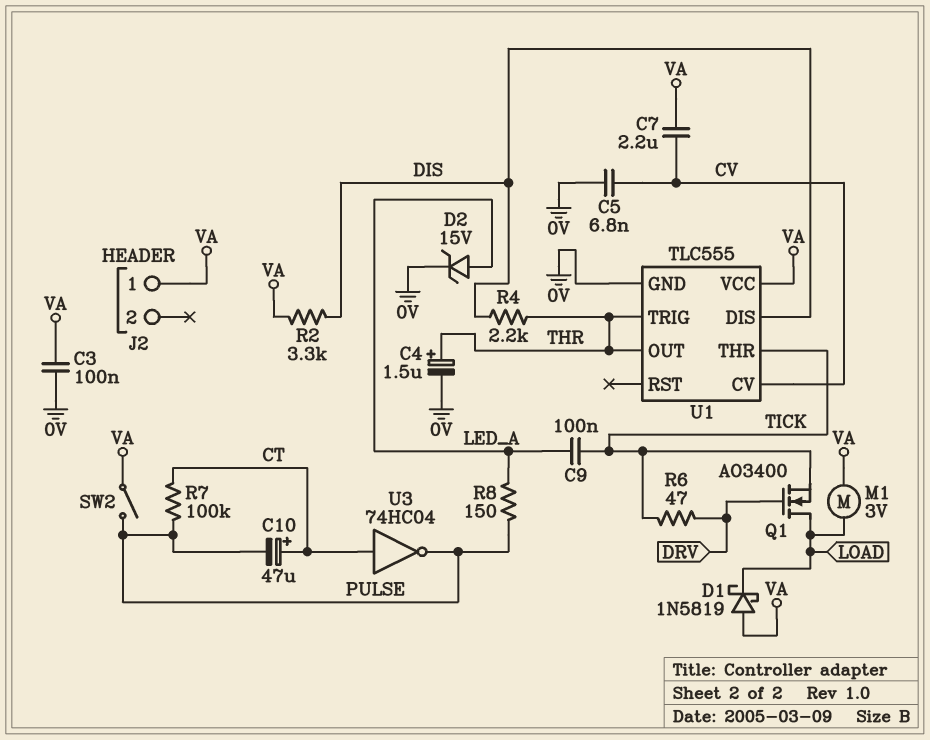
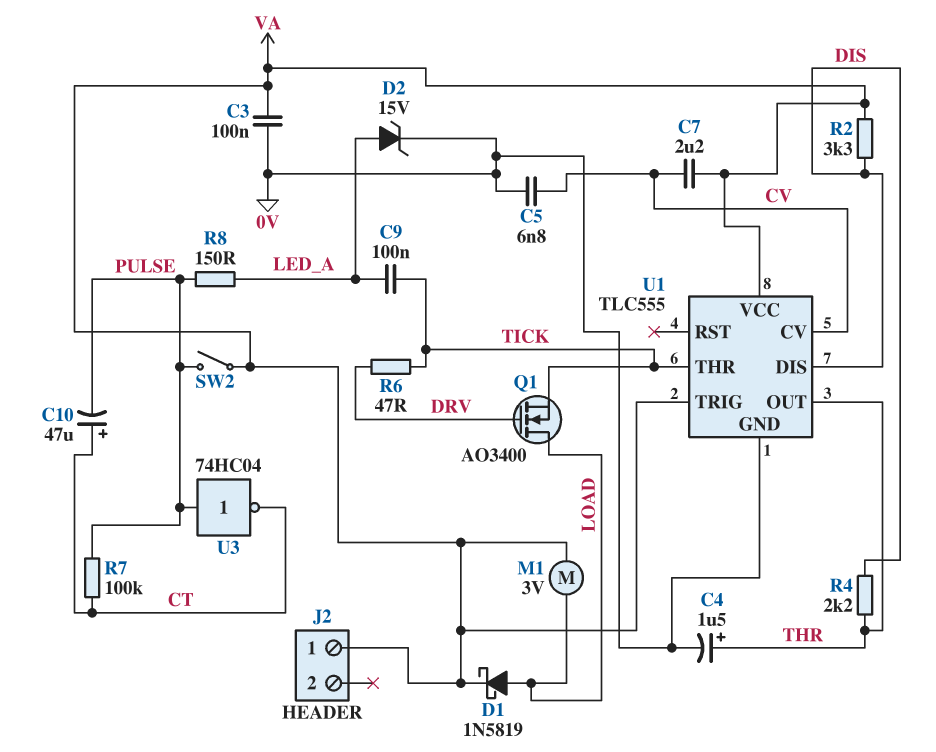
D1: schottky 1N5819 (A VA, K LOAD) -> schottky 1N5819 (A LOAD, K VA)
U1 pin TRIG: THR -> VA
U3: NOT 74HC04 (in CT, out PULSE) -> NOT 74HC04 (in PULSE, out CT)

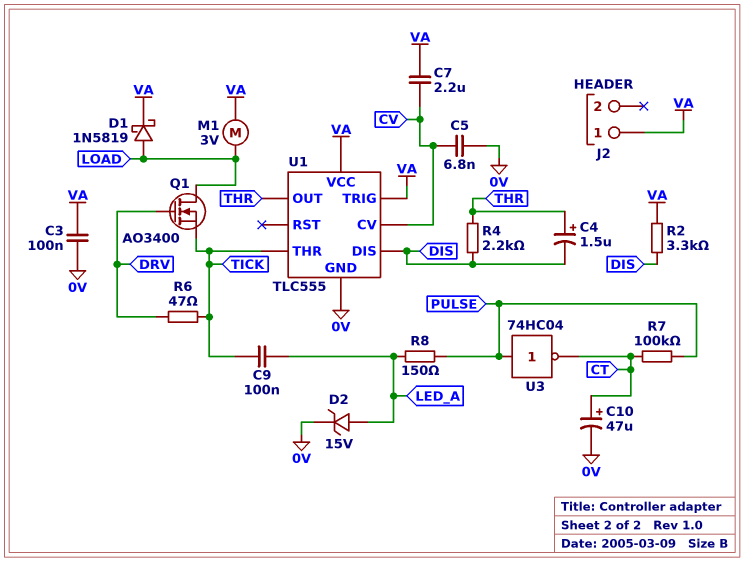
C4: 1.5uF (plus THR, minus 0V) -> 1.5uF (plus THR, minus DIS)
C10: 47uF (plus CT, minus PULSE) -> 47uF (plus CT, minus 0V)
SW2: switch (PULSE, VA) -> none

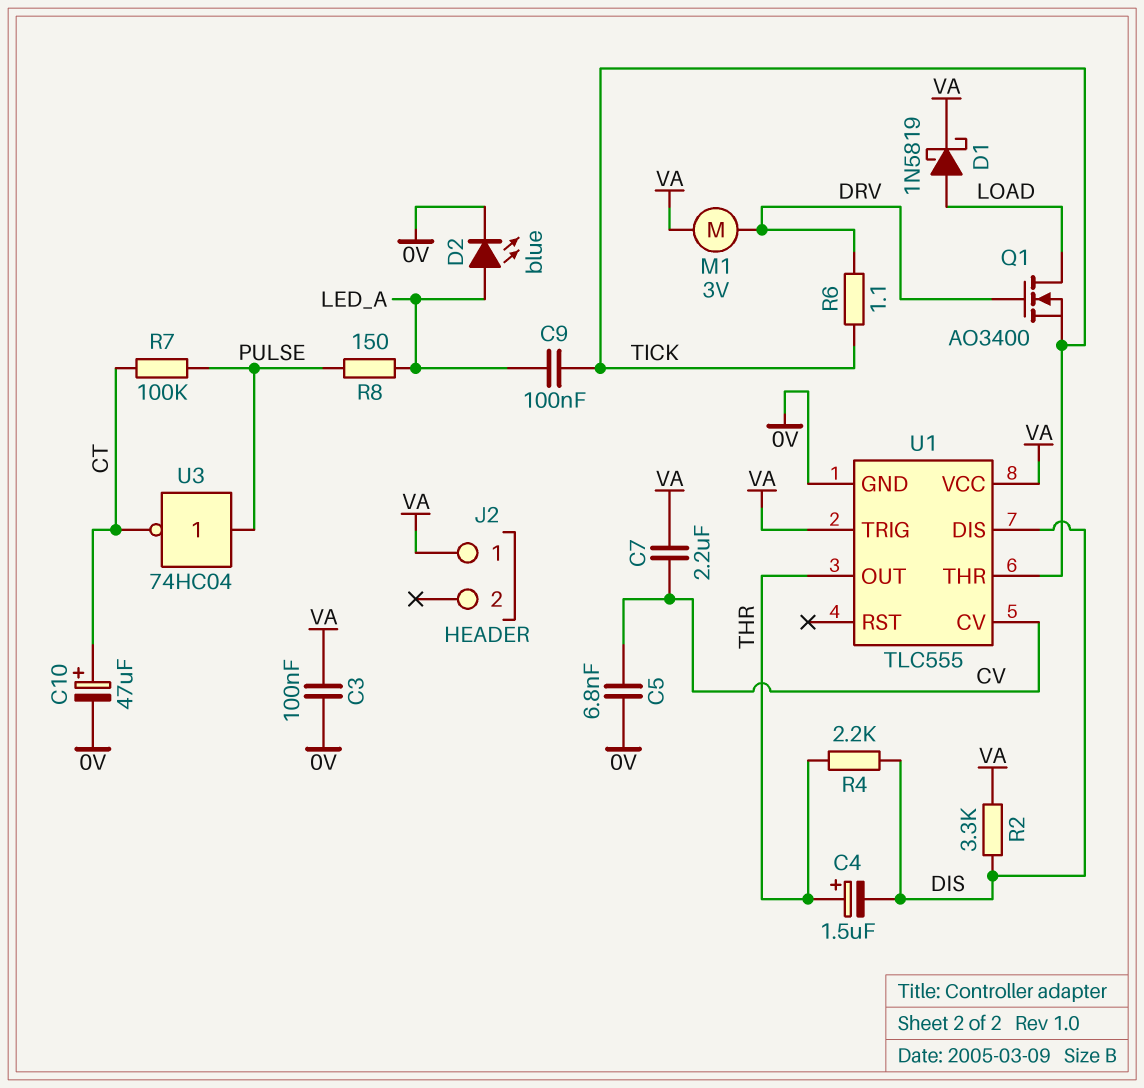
D2: zener 15V (A LED_A, K 0V) -> LED blue (A LED_A, K 0V)
M1: motor 3V (LOAD, VA) -> motor 3V (DRV, VA)
R6: 47 (DRV, TICK) -> 1.1 (DRV, TICK)

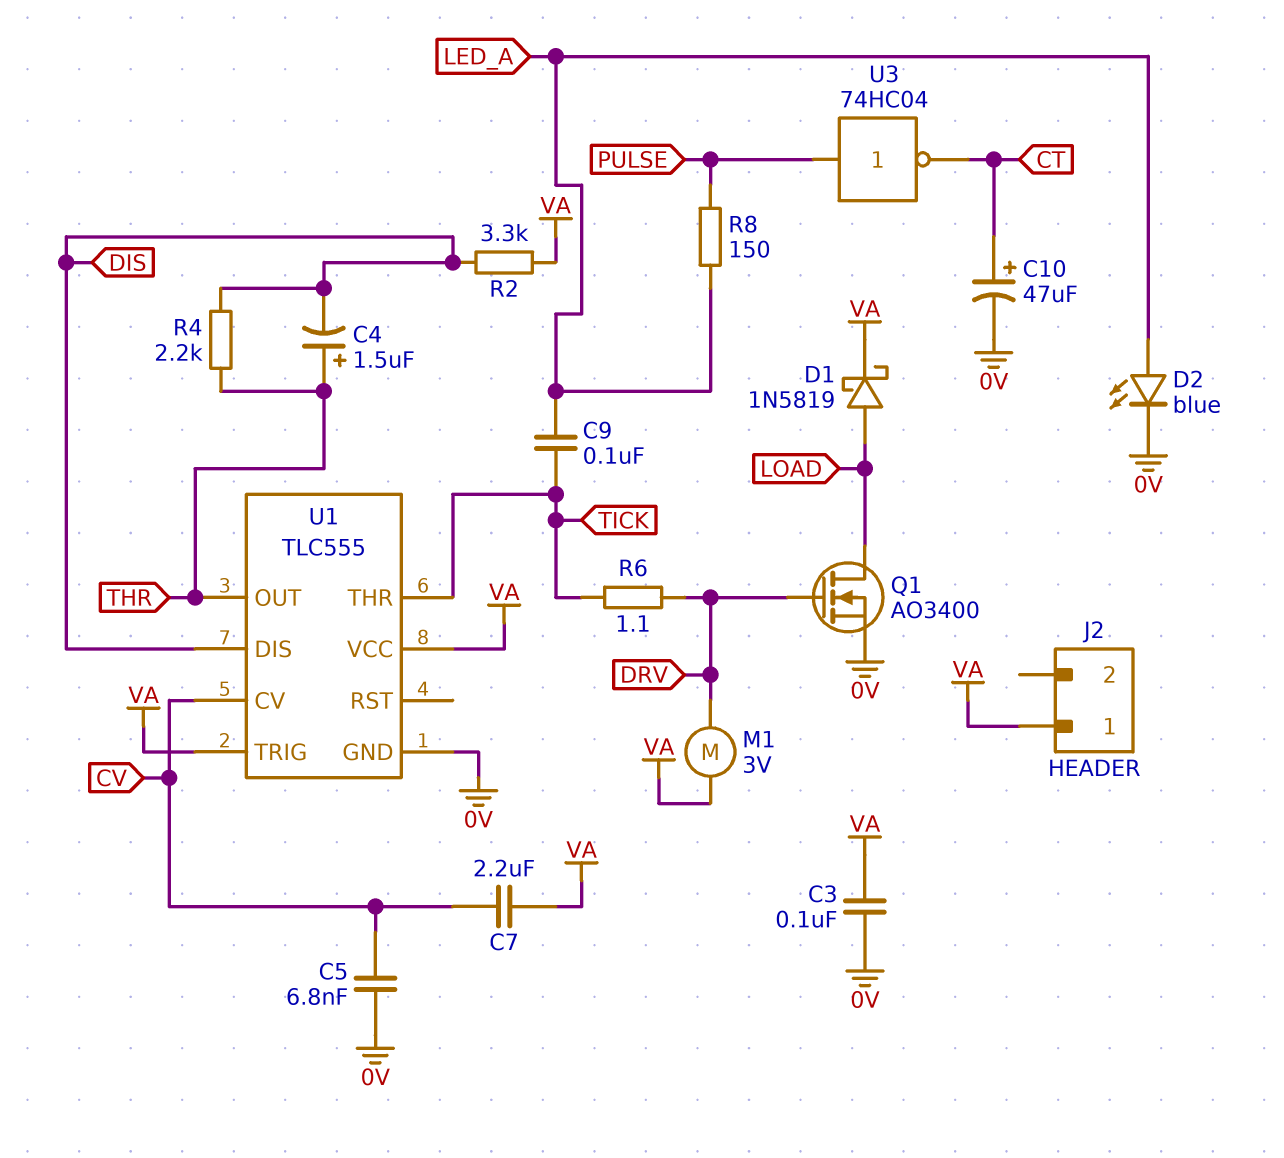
Q1: NMOS AO3400 (G DRV, D LOAD, S TICK) -> NMOS AO3400 (G DRV, D LOAD, S 0V)
R7: 100k (CT, PULSE) -> none

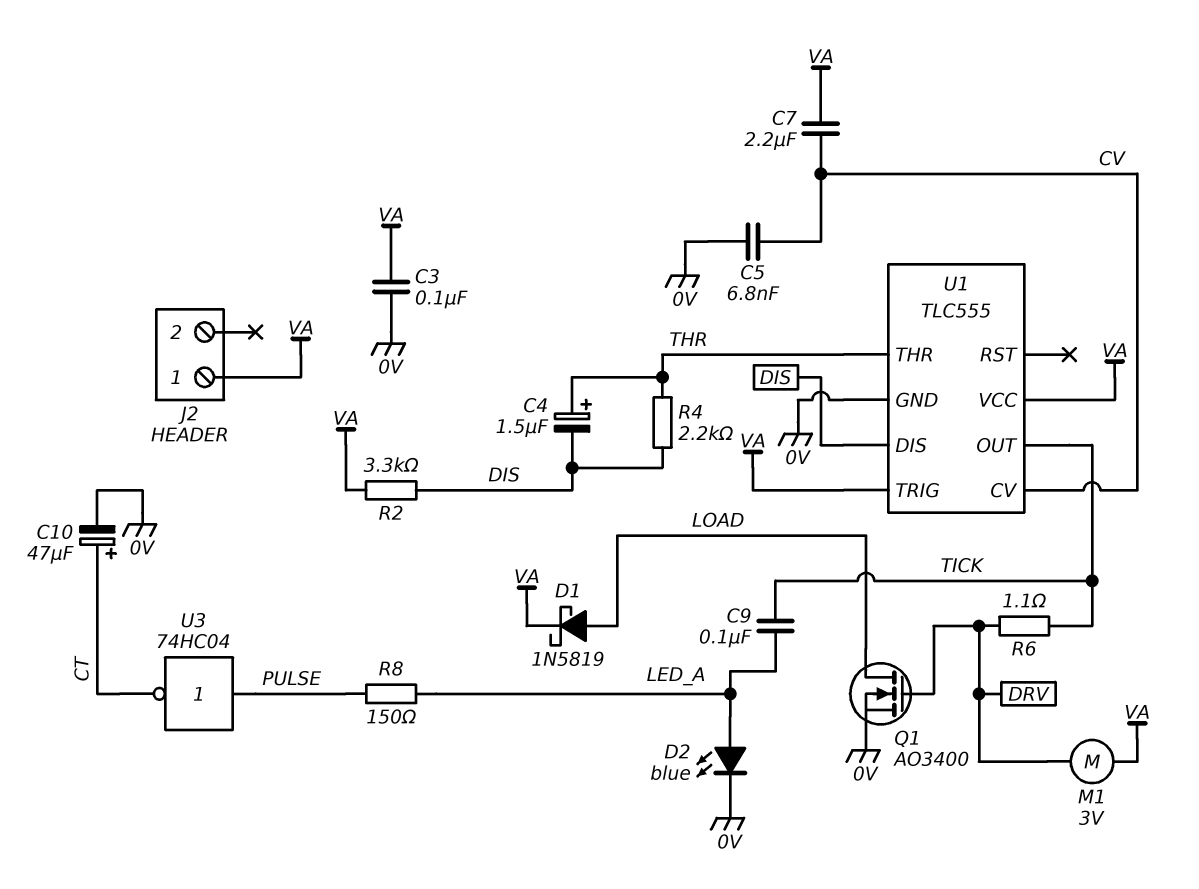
U1 pin OUT: THR -> TICK
U1 pin THR: TICK -> THR

